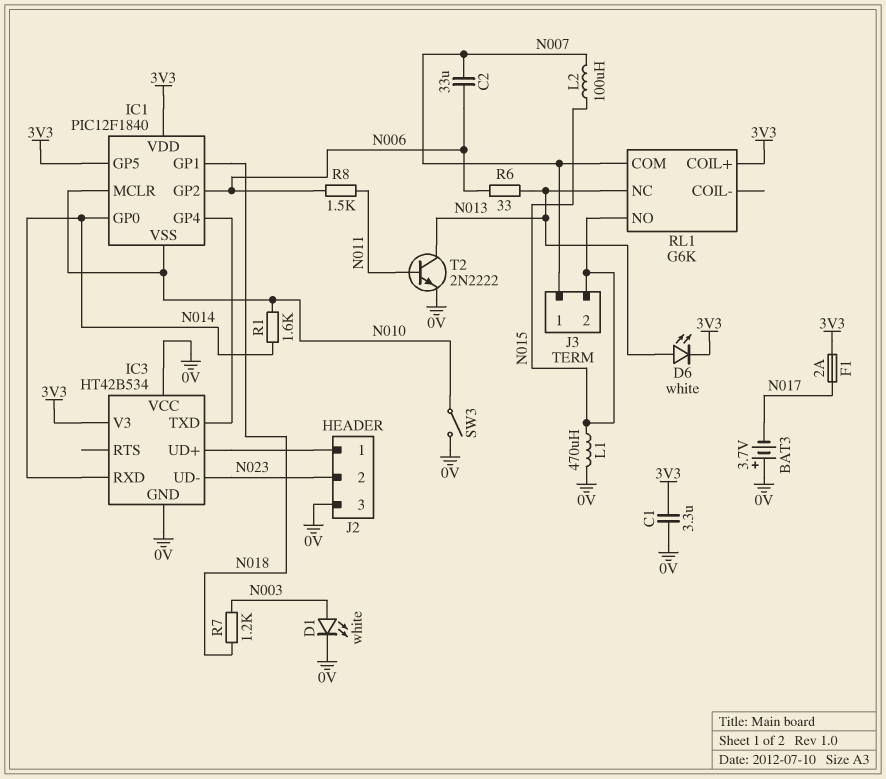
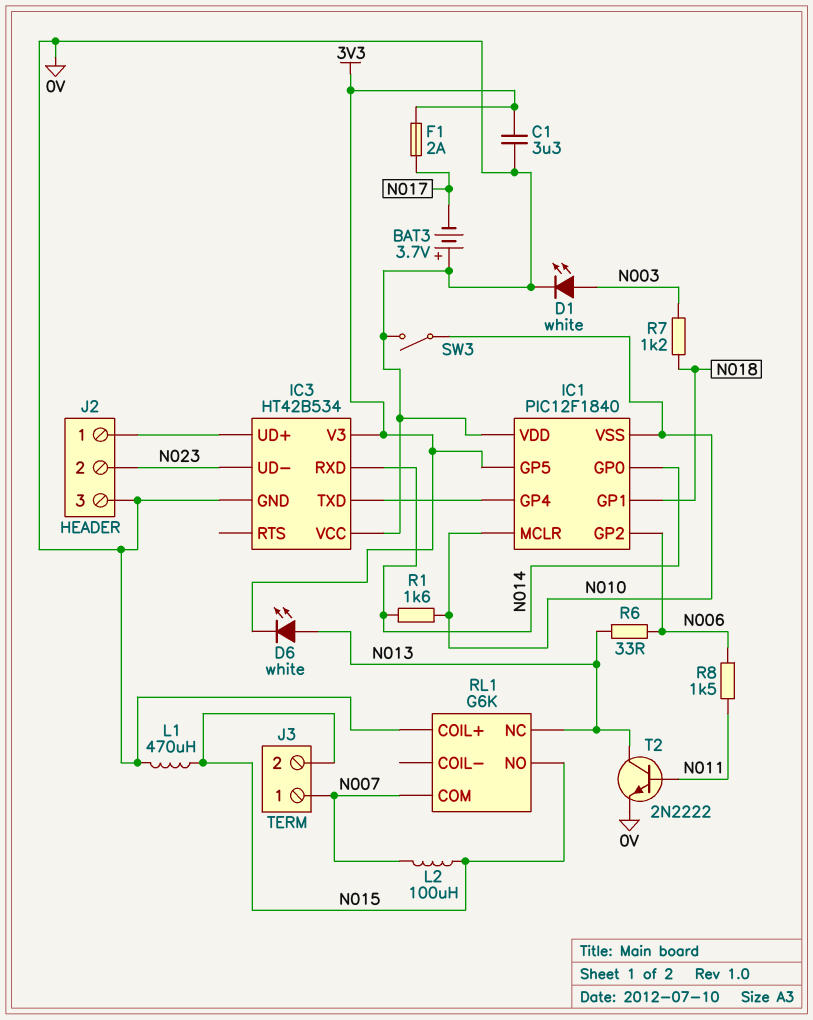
C2: 33uF (N006, N007) -> none
IC1 pin VDD: 3V3 -> 0V
RL1 pin COIL+: 3V3 -> 0V

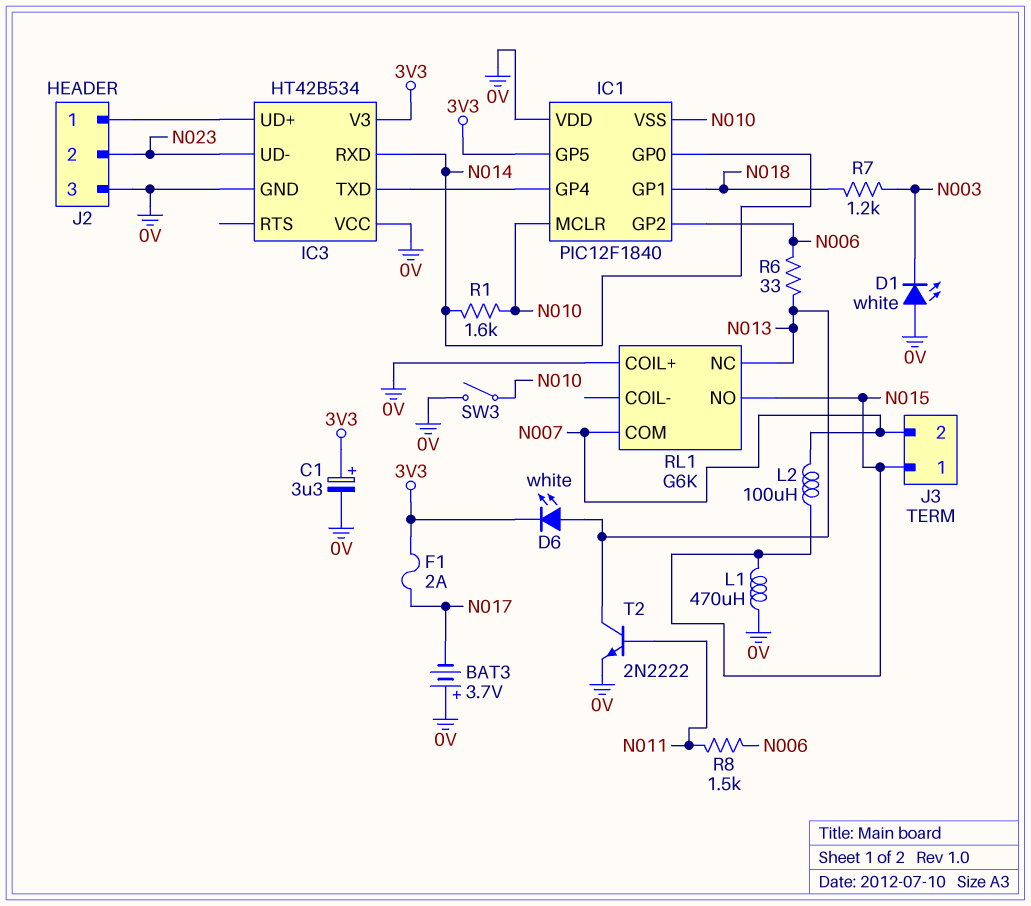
C1: 3.3uF (0V, 3V3) -> 3.3uF (plus 3V3, minus 0V)
D1: LED white (A N003, K 0V) -> LED white (A 0V, K N003)
J3 pin 1: N007 -> N015
J3 pin 2: N015 -> N007

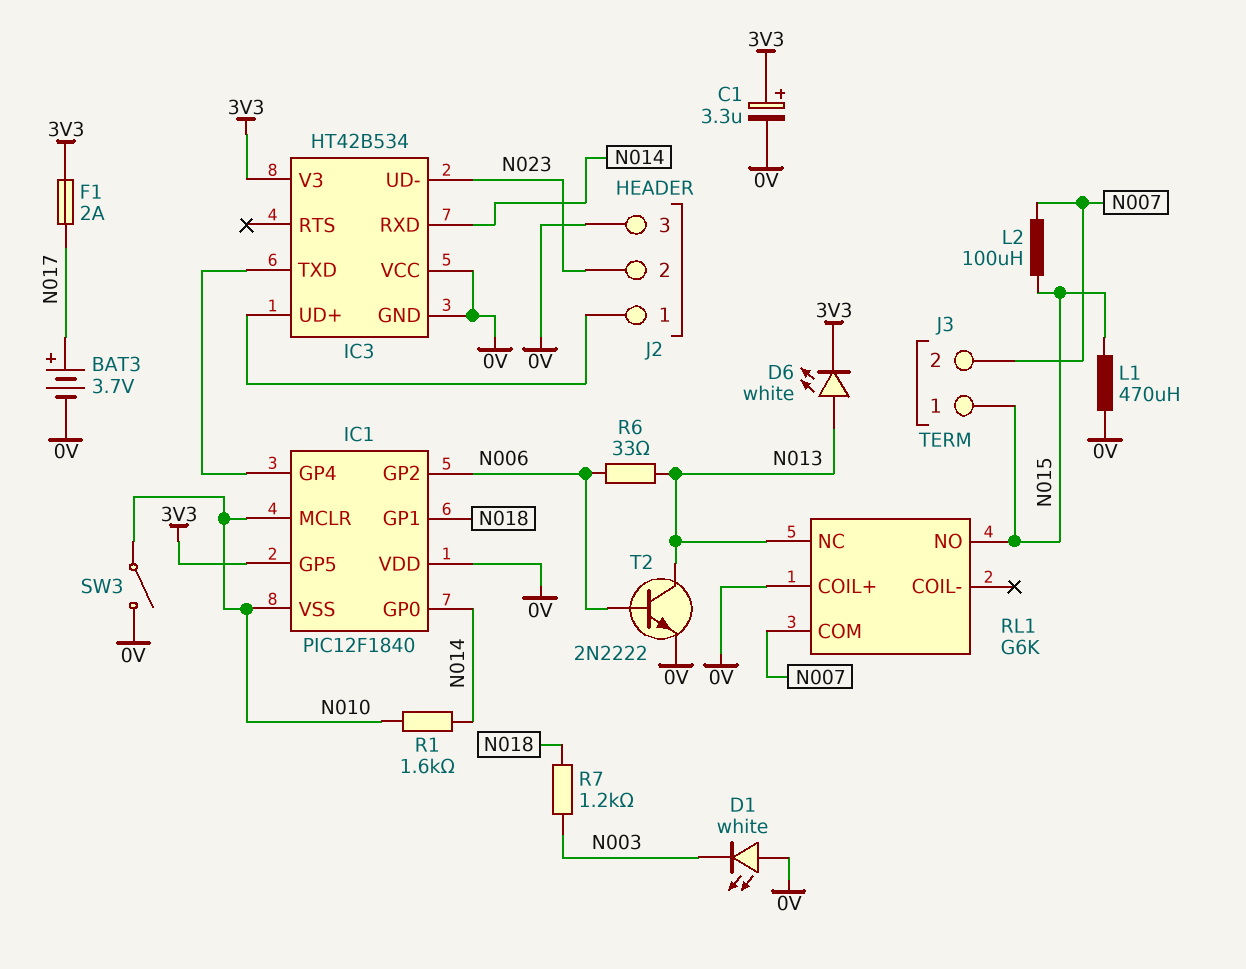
BAT3: 3.7V (plus 0V, minus N017) -> 3.7V (plus N017, minus 0V)
R8: 1.5k (N006, N011) -> none
T2: NPN 2N2222 (B N011, C N013, E 0V) -> NPN 2N2222 (B N006, C N013, E 0V)

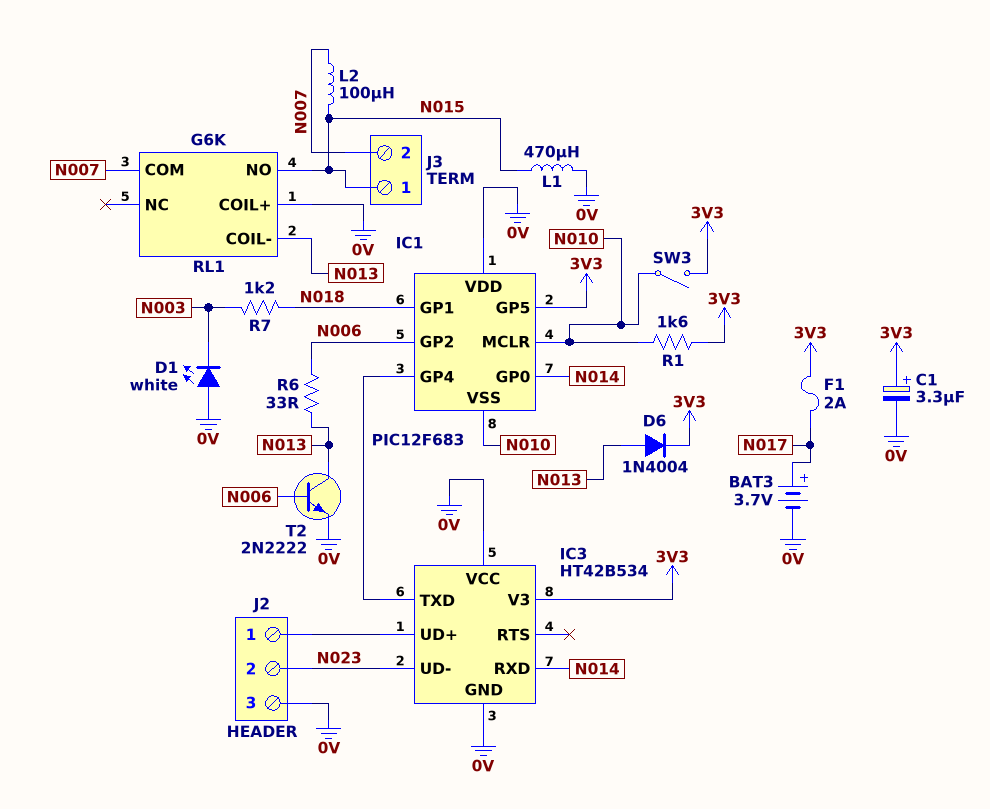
D6: LED white (A N013, K 3V3) -> diode 1N4004 (A N013, K 3V3)
IC1: PIC12F1840 -> PIC12F683
R1: 1.6k (N010, N014) -> 1.6k (3V3, N010)
RL1 pin COIL-: none -> N013
RL1 pin NC: N013 -> none
SW3: switch (0V, N010) -> switch (3V3, N010)

